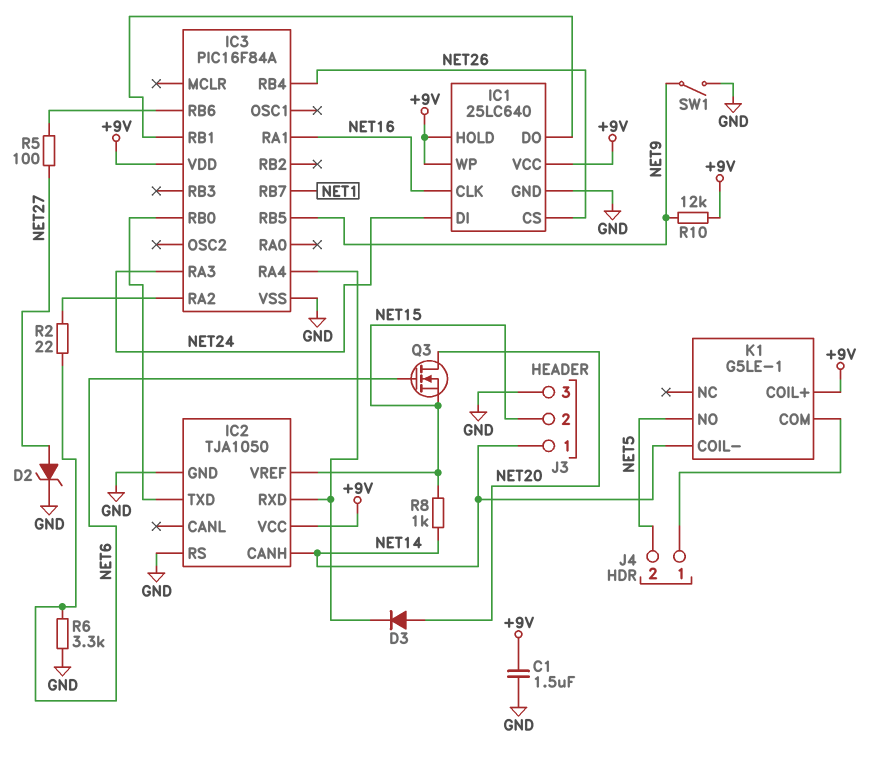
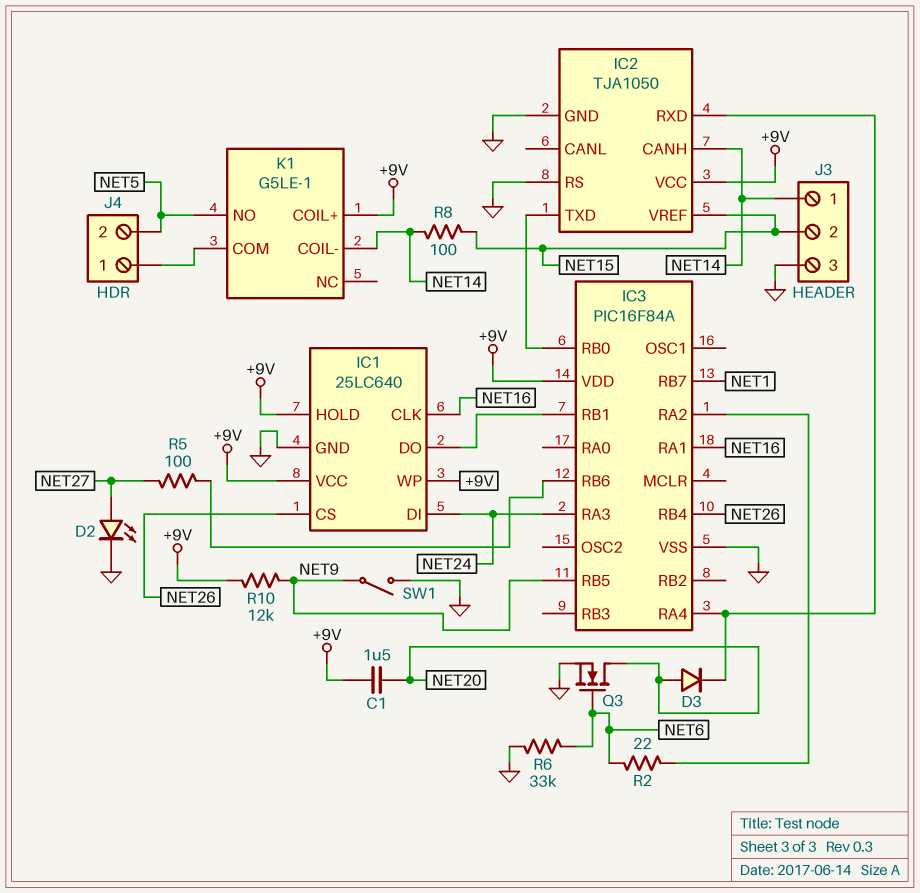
C1: 1.5uF (+9V, GND) -> 1.5uF (+9V, NET20)
D2: zener (A NET27, K GND) -> LED (A NET27, K GND)
Q3: NMOS (G NET6, D NET20, S NET15) -> NMOS (G NET6, D NET20, S GND)
R6: 3.3k (GND, NET6) -> 33k (GND, NET6)
R8: 1k (NET14, NET15) -> 100 (NET14, NET15)

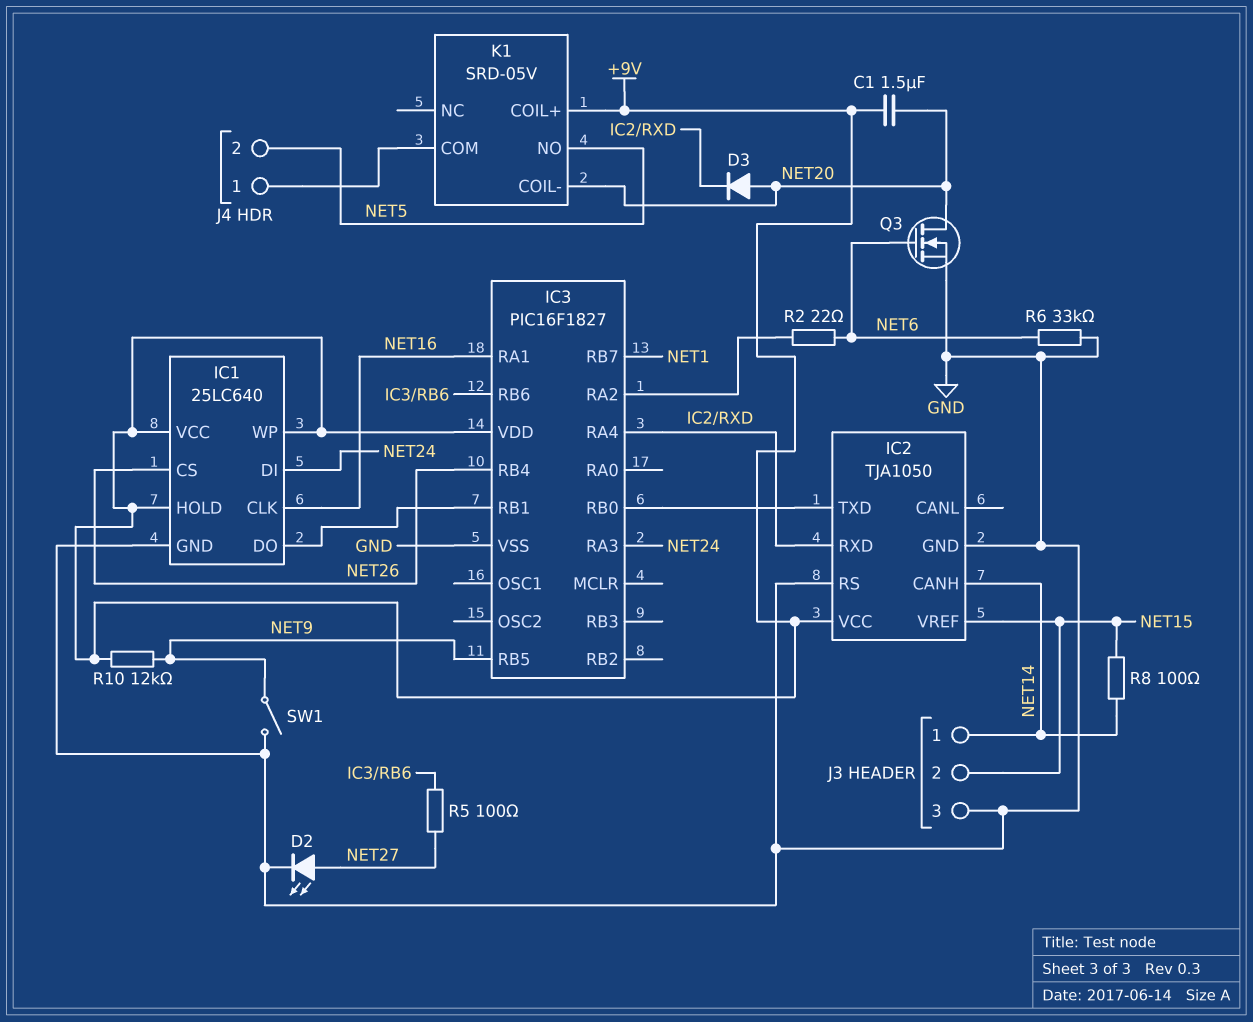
IC3: PIC16F84A -> PIC16F1827
K1: G5LE-1 -> SRD-05V
K1 pin COIL-: NET14 -> NET20

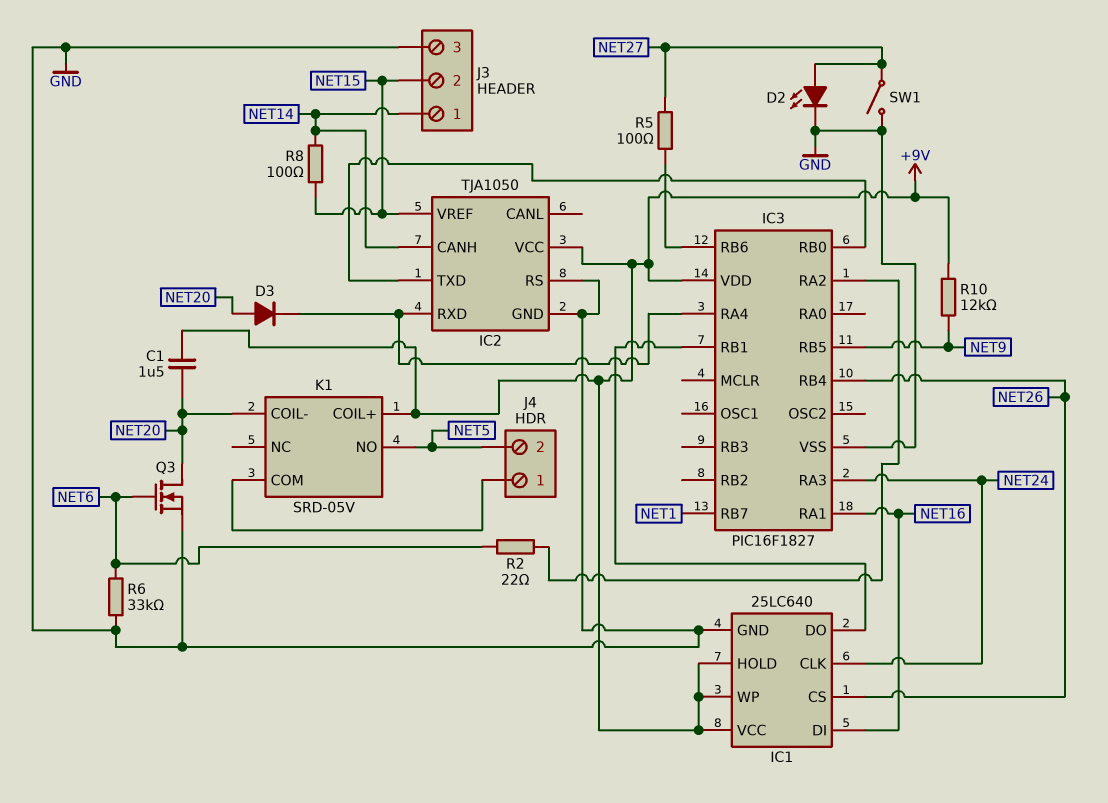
IC1 pin CLK: NET16 -> NET24
IC1 pin DI: NET24 -> NET16
SW1: switch (GND, NET9) -> switch (GND, NET27)

